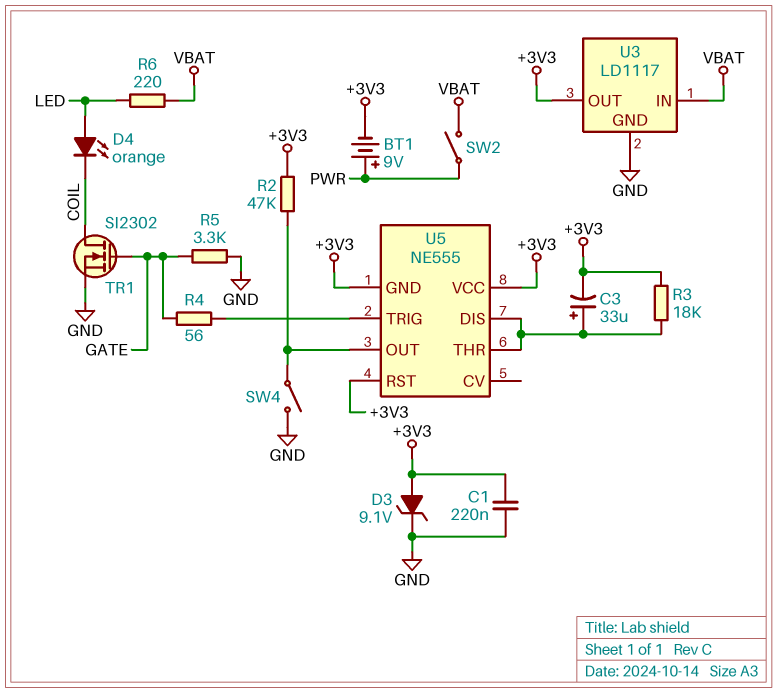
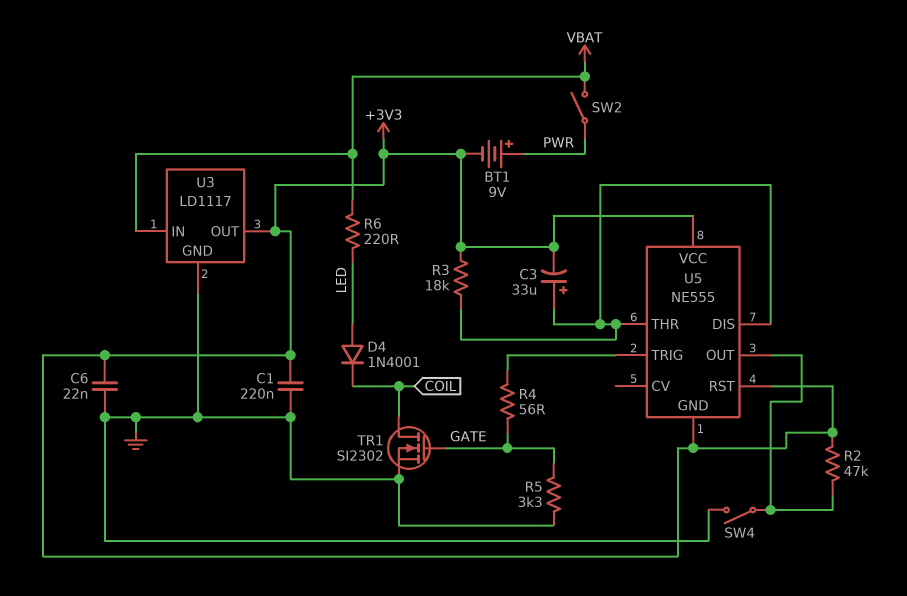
C6: none -> 22nF (+3V3, GND)
D3: zener 9.1V (A +3V3, K GND) -> none
D4: LED orange (A LED, K COIL) -> diode 1N4001 (A LED, K COIL)

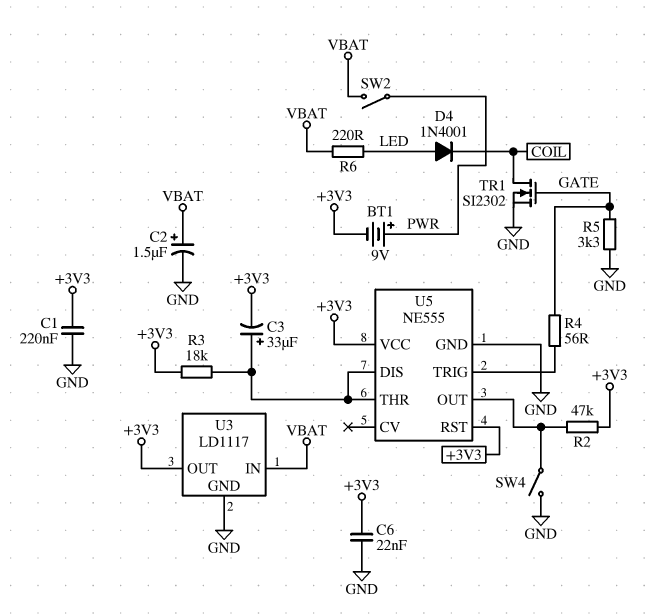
C2: none -> 1.5uF (plus VBAT, minus GND)
U5 pin GND: +3V3 -> GND

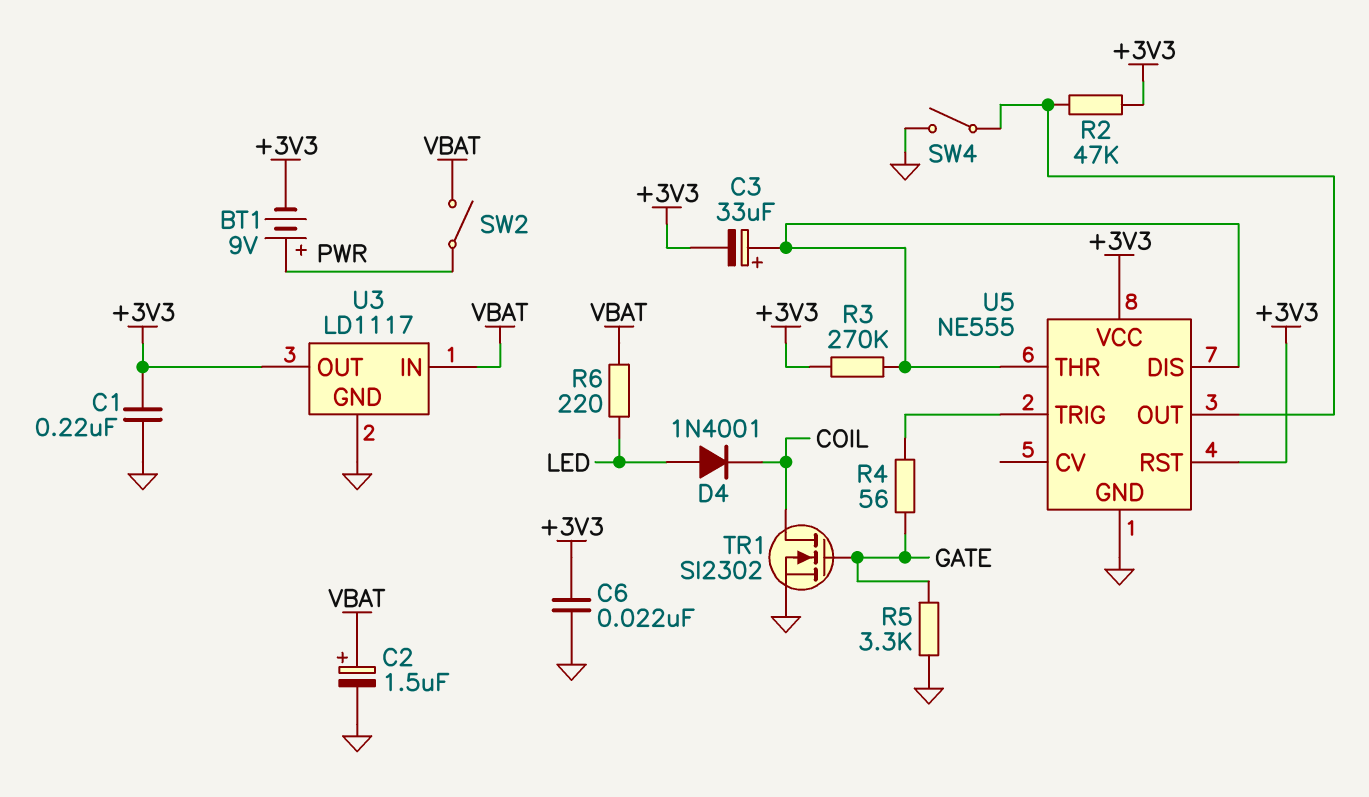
R3: 18k (+3V3, U5/DIS) -> 270k (+3V3, U5/DIS)

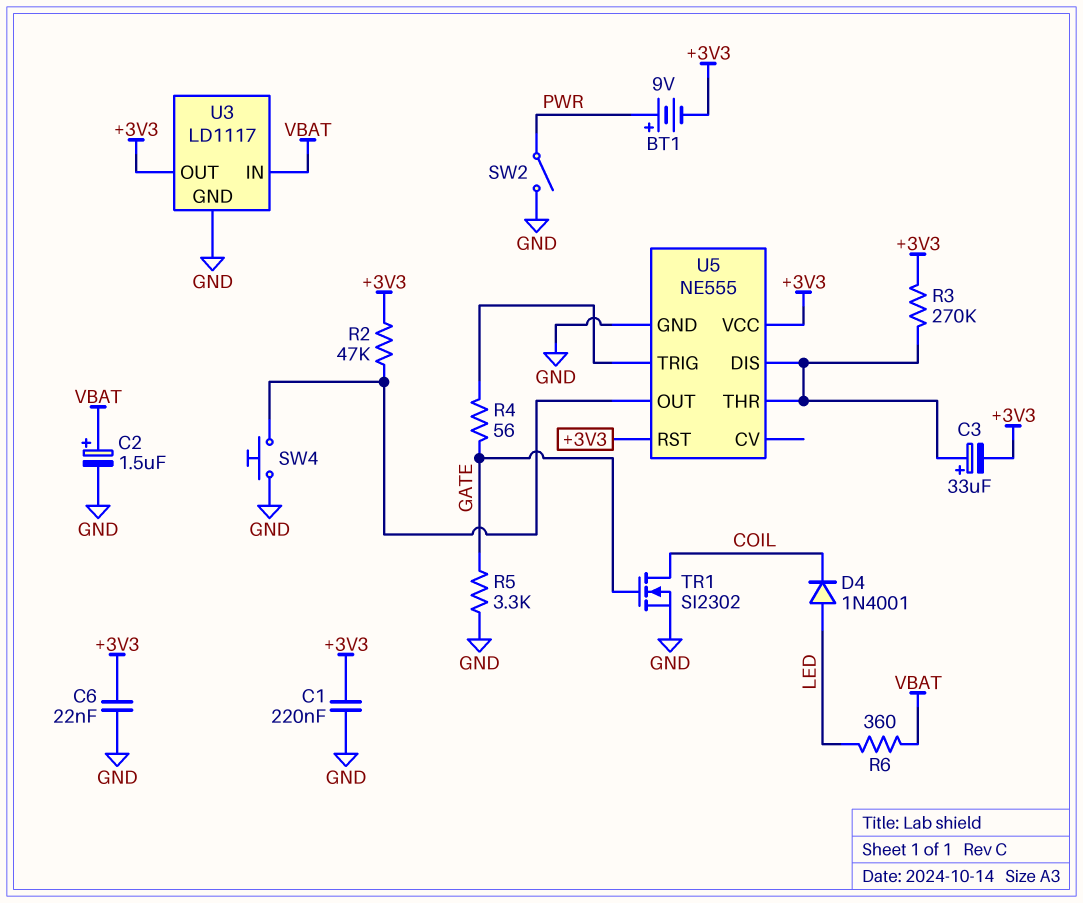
R6: 220 (LED, VBAT) -> 360 (LED, VBAT)
SW2: switch (PWR, VBAT) -> switch (GND, PWR)
SW4: switch (GND, U5/OUT) -> button (GND, U5/OUT)

